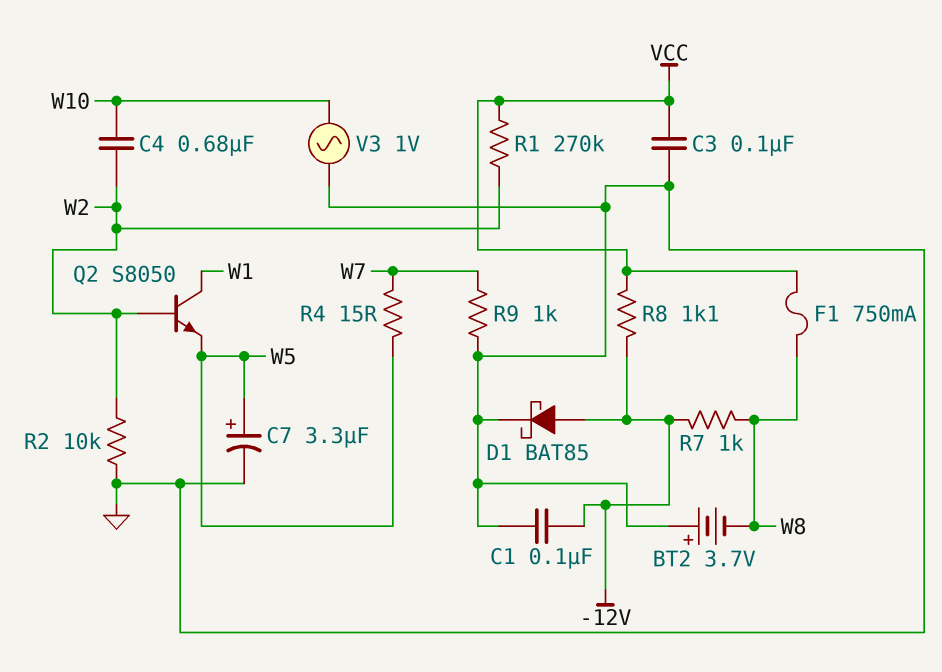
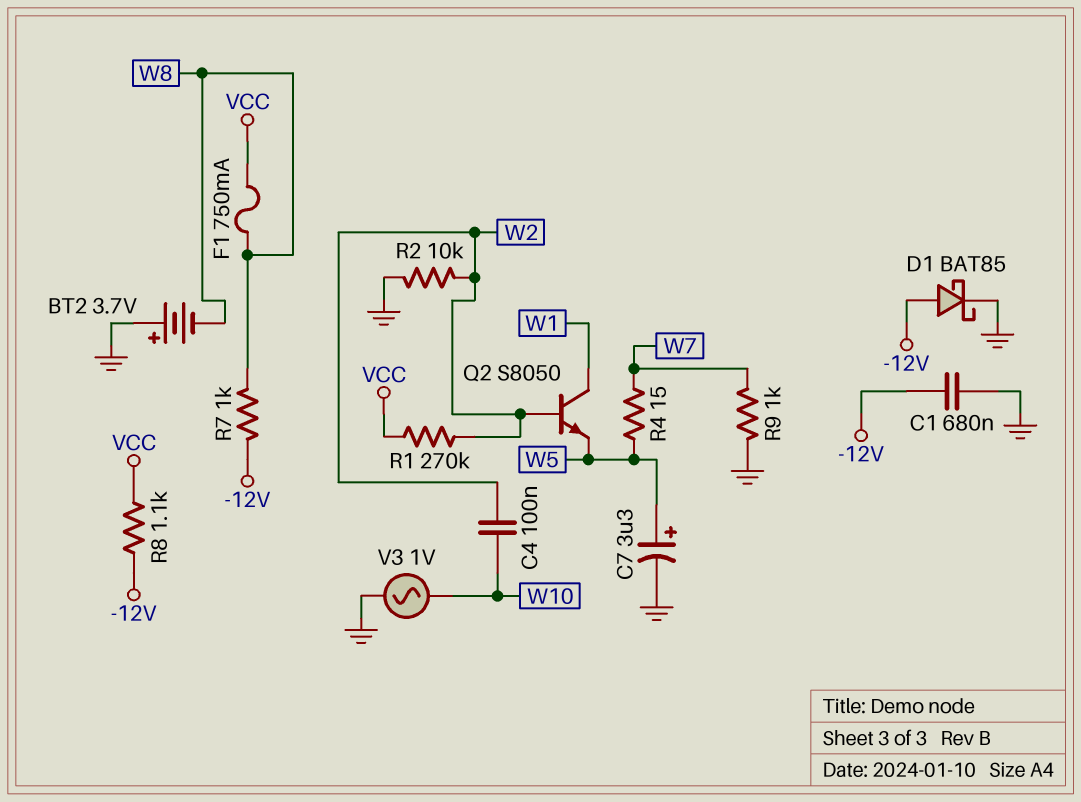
C1: 100nF (-12V, GND) -> 680nF (-12V, GND)
C3: 100nF (GND, VCC) -> none
C4: 680nF (W2, W10) -> 100nF (W2, W10)

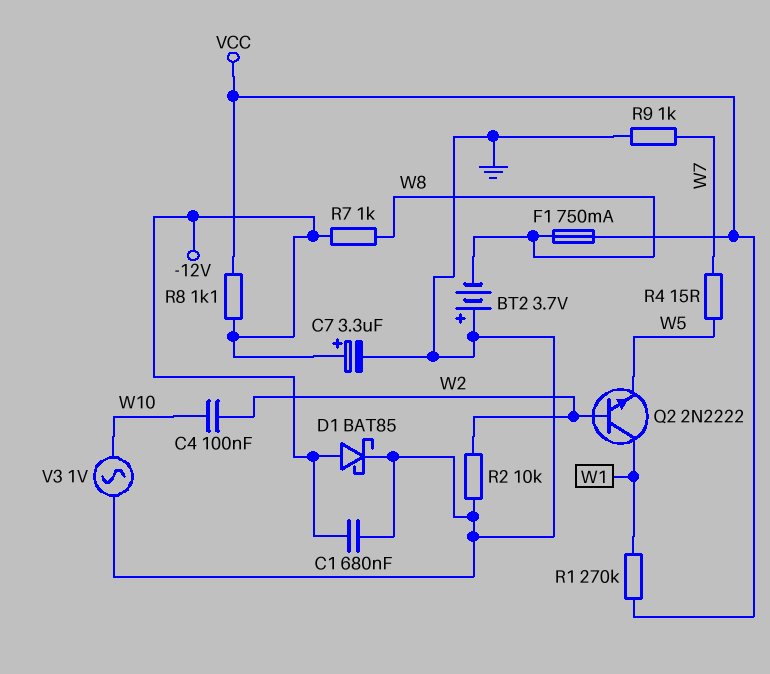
C7: 3.3uF (plus W5, minus GND) -> 3.3uF (plus -12V, minus GND)
Q2: NPN S8050 (B W2, C W1, E W5) -> NPN 2N2222 (B W2, C W1, E W5)
R1: 270k (VCC, W2) -> 270k (VCC, W1)

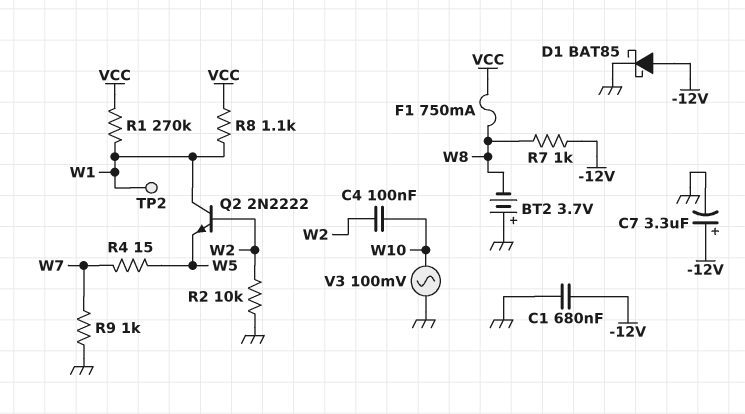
R8: 1.1k (-12V, VCC) -> 1.1k (VCC, W1)
TP2: none -> test point (W1)
V3: AC 1V (GND, W10) -> AC 100mV (GND, W10)

